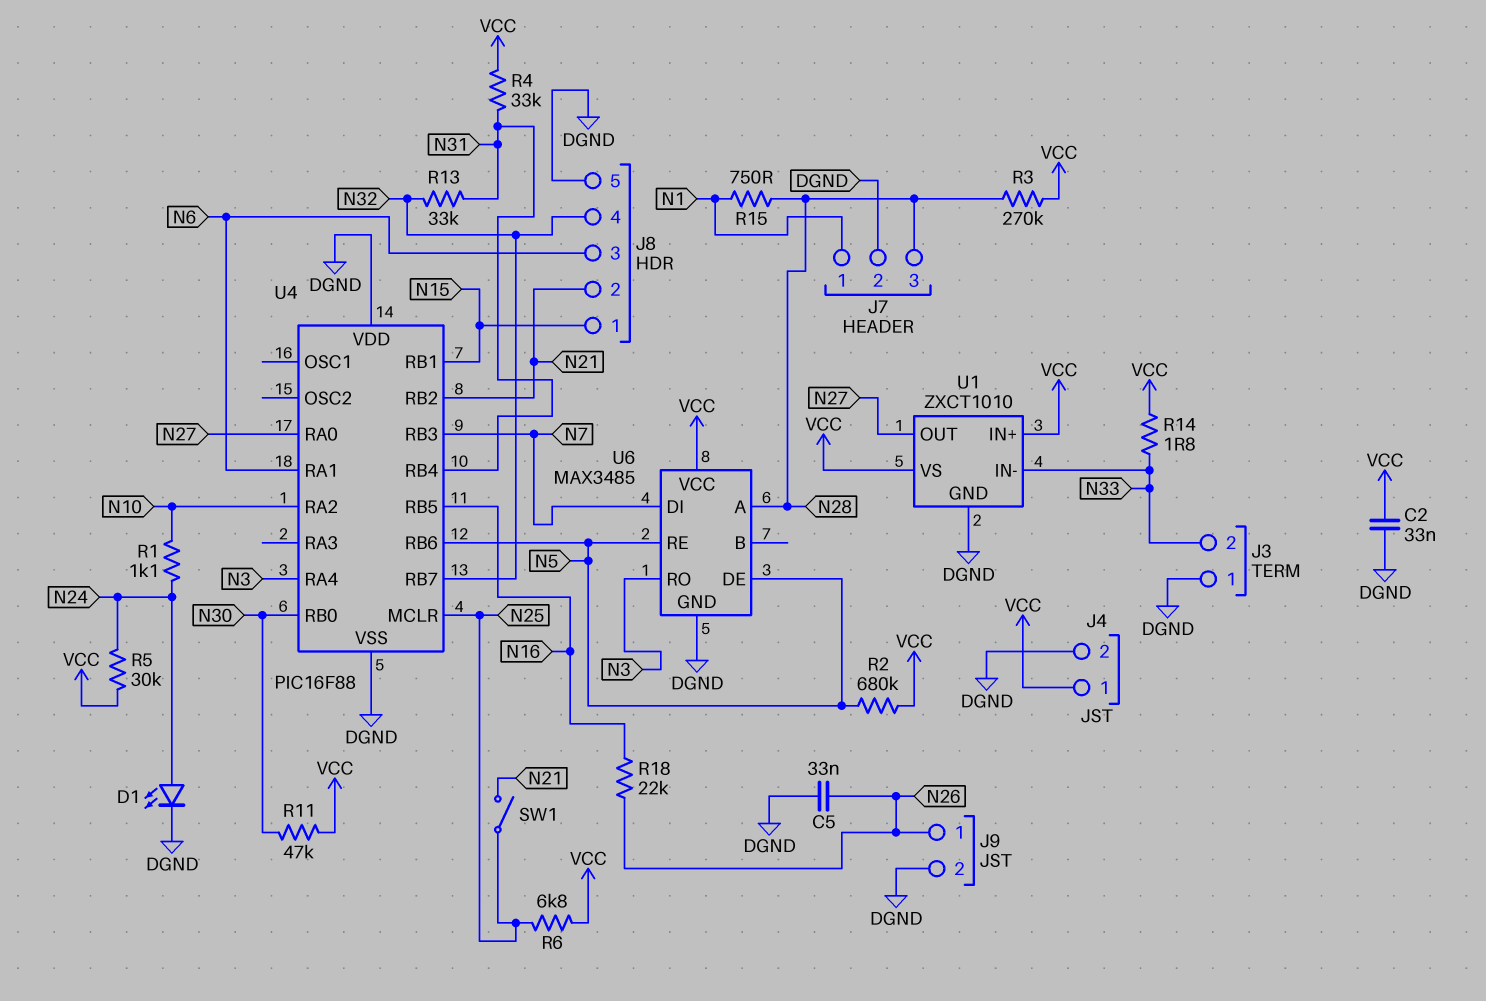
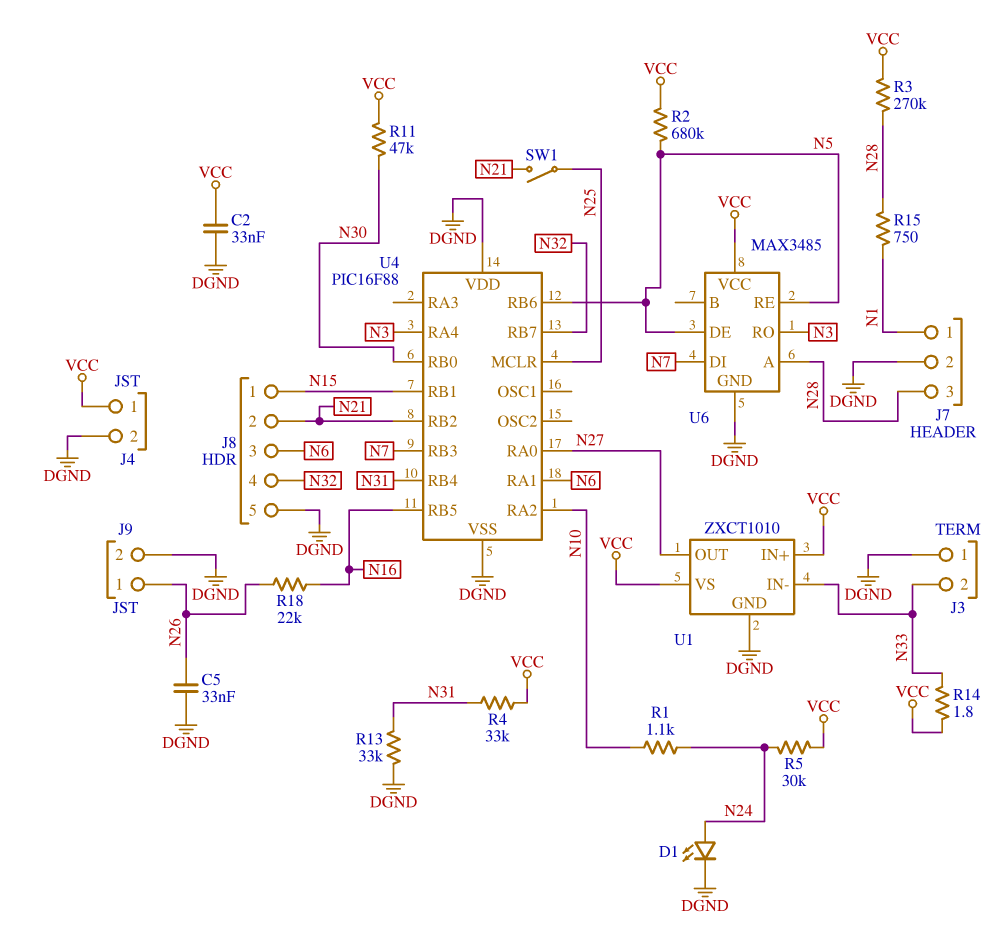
R6: 6.8k (N25, VCC) -> none
R13: 33k (N31, N32) -> 33k (DGND, N31)

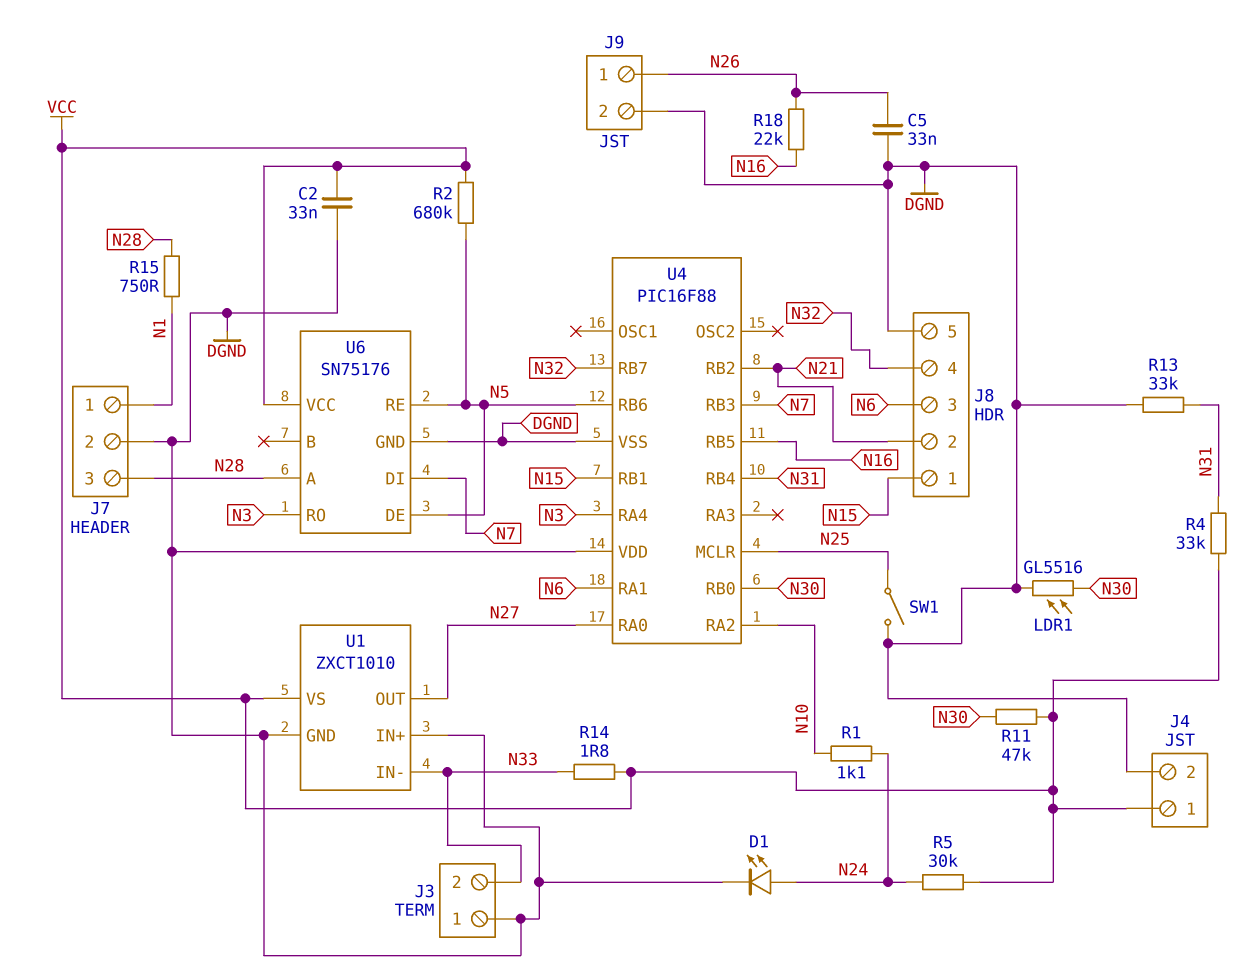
LDR1: none -> GL5516 (DGND, N30)
R3: 270k (N28, VCC) -> none
SW1: switch (N21, N25) -> switch (DGND, N25)
U1 pin IN+: VCC -> DGND
U6: MAX3485 -> SN75176

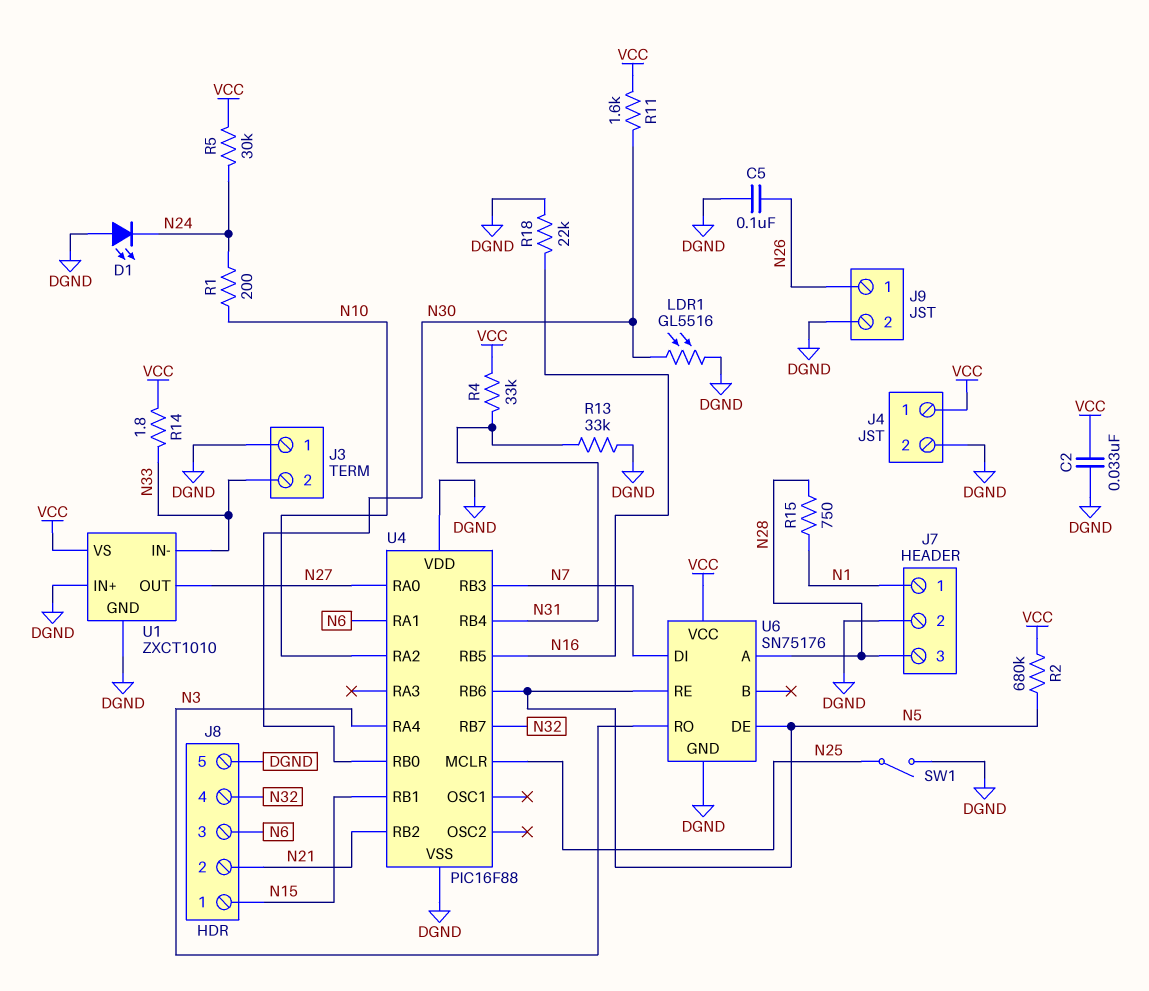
C5: 33nF (DGND, N26) -> 100nF (DGND, N26)
D1: LED (A N24, K DGND) -> LED (A DGND, K N24)
R1: 1.1k (N10, N24) -> 200 (N10, N24)
R11: 47k (N30, VCC) -> 1.6k (N30, VCC)
R18: 22k (N16, N26) -> 22k (DGND, N16)

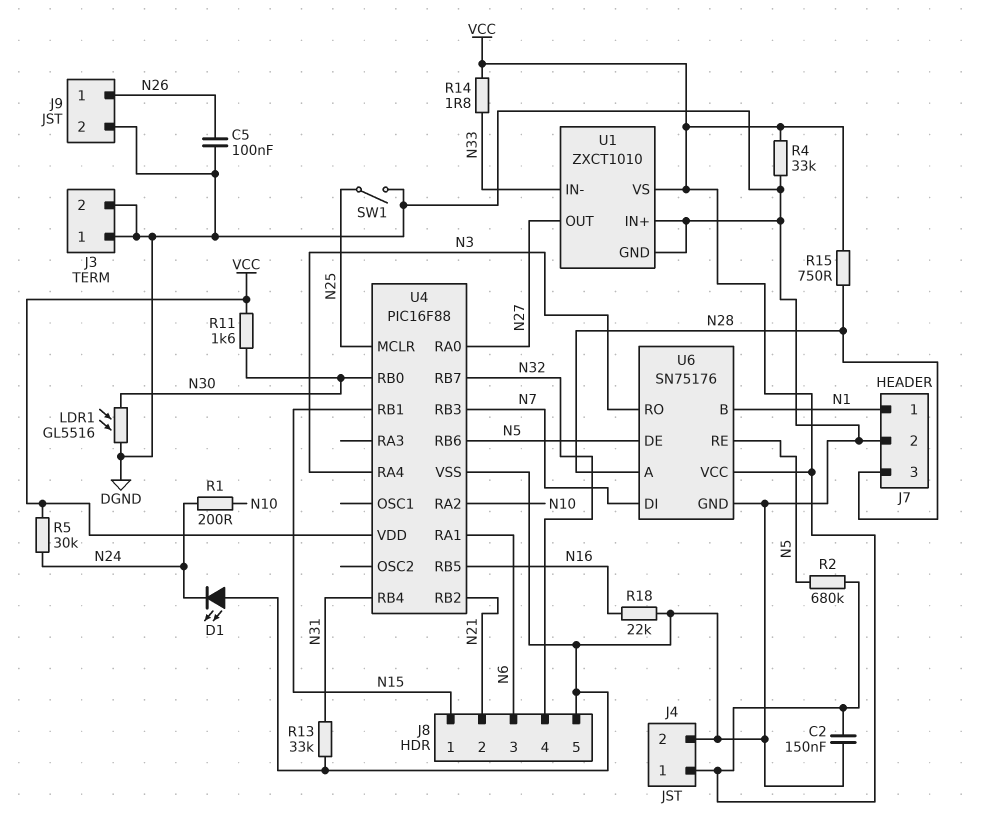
C2: 33nF (DGND, VCC) -> 150nF (DGND, VCC)
J3 pin 2: N33 -> DGND
R4: 33k (N31, VCC) -> 33k (DGND, VCC)
R15: 750 (N1, N28) -> 750 (N28, VCC)
U4 pin VDD: DGND -> VCC
U6 pin B: none -> N1

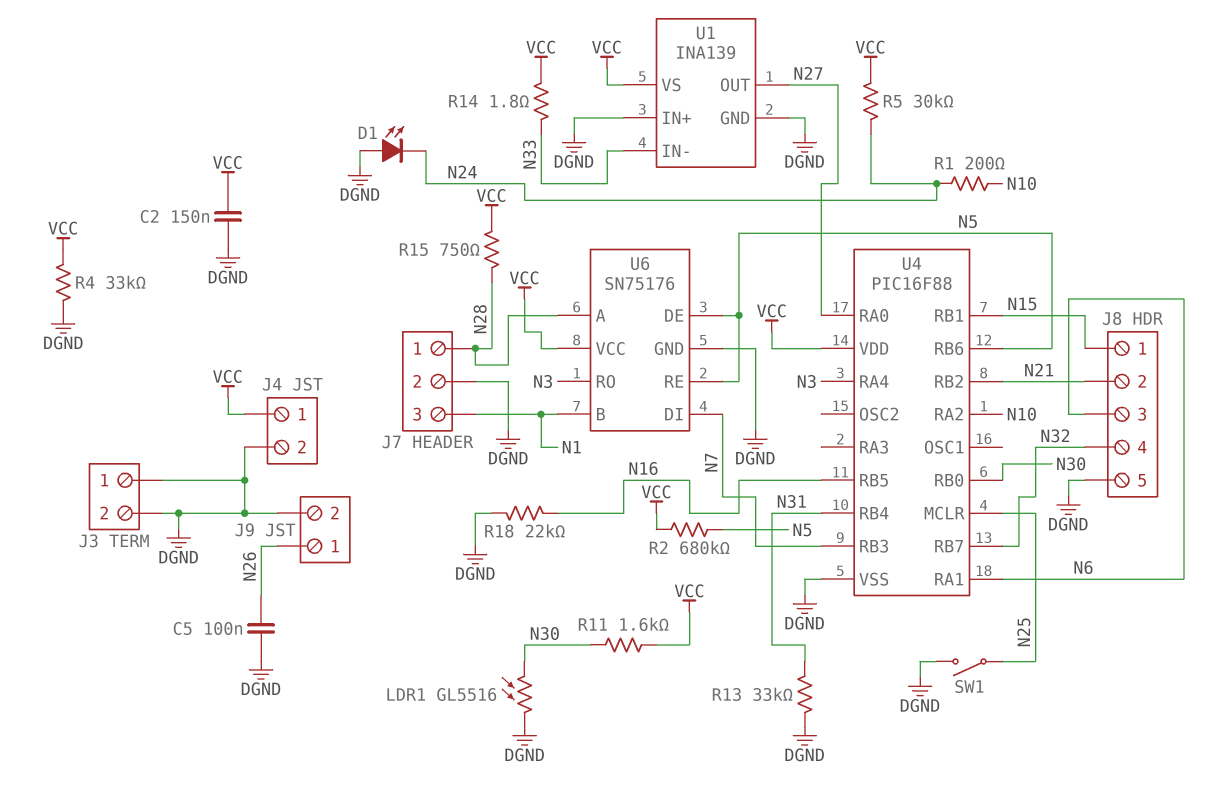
J7 pin 1: N1 -> N28
J7 pin 3: N28 -> N1
U1: ZXCT1010 -> INA139

